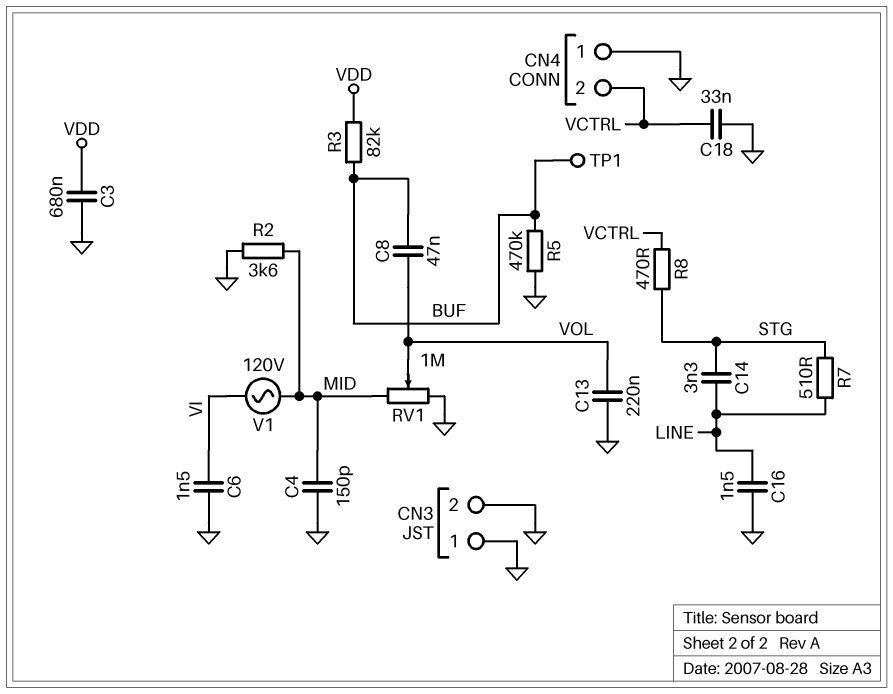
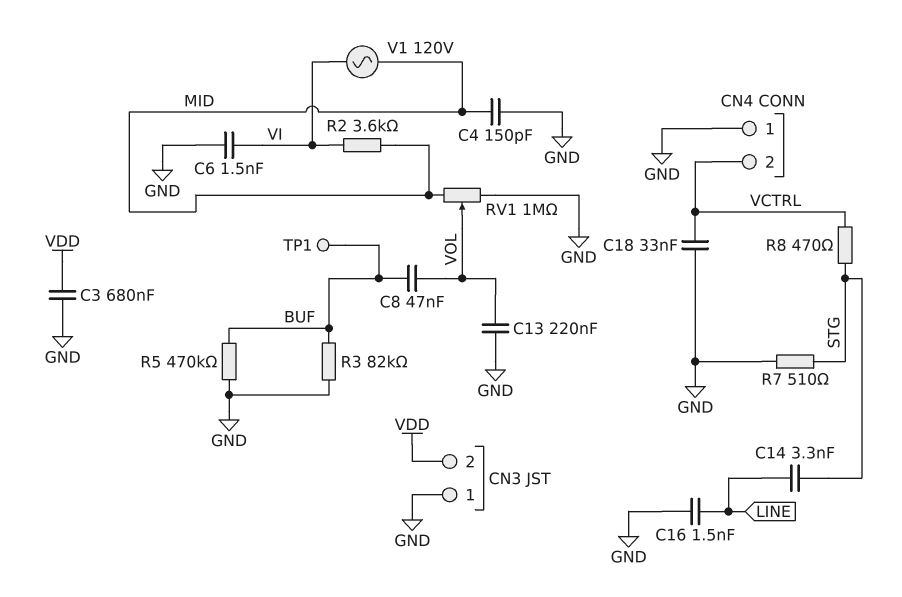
CN3 pin 2: GND -> VDD
R2: 3.6k (GND, MID) -> 3.6k (MID, VI)
R3: 82k (BUF, VDD) -> 82k (BUF, GND)
R7: 510 (LINE, STG) -> 510 (GND, STG)

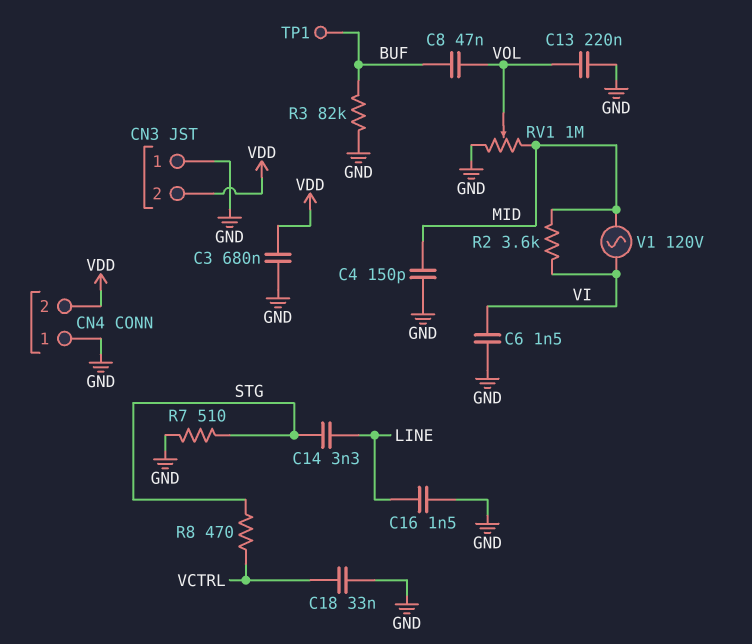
CN4 pin 2: VCTRL -> VDD
R5: 470k (BUF, GND) -> none

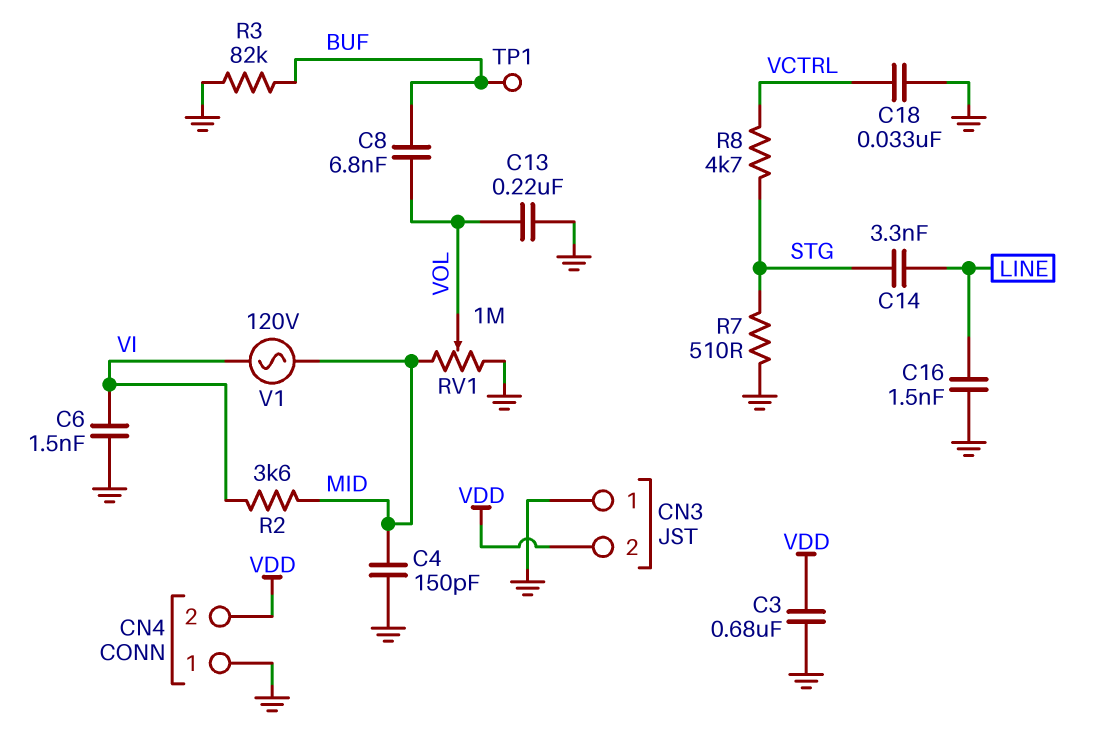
C8: 47nF (BUF, VOL) -> 6.8nF (BUF, VOL)
R8: 470 (STG, VCTRL) -> 4.7k (STG, VCTRL)

